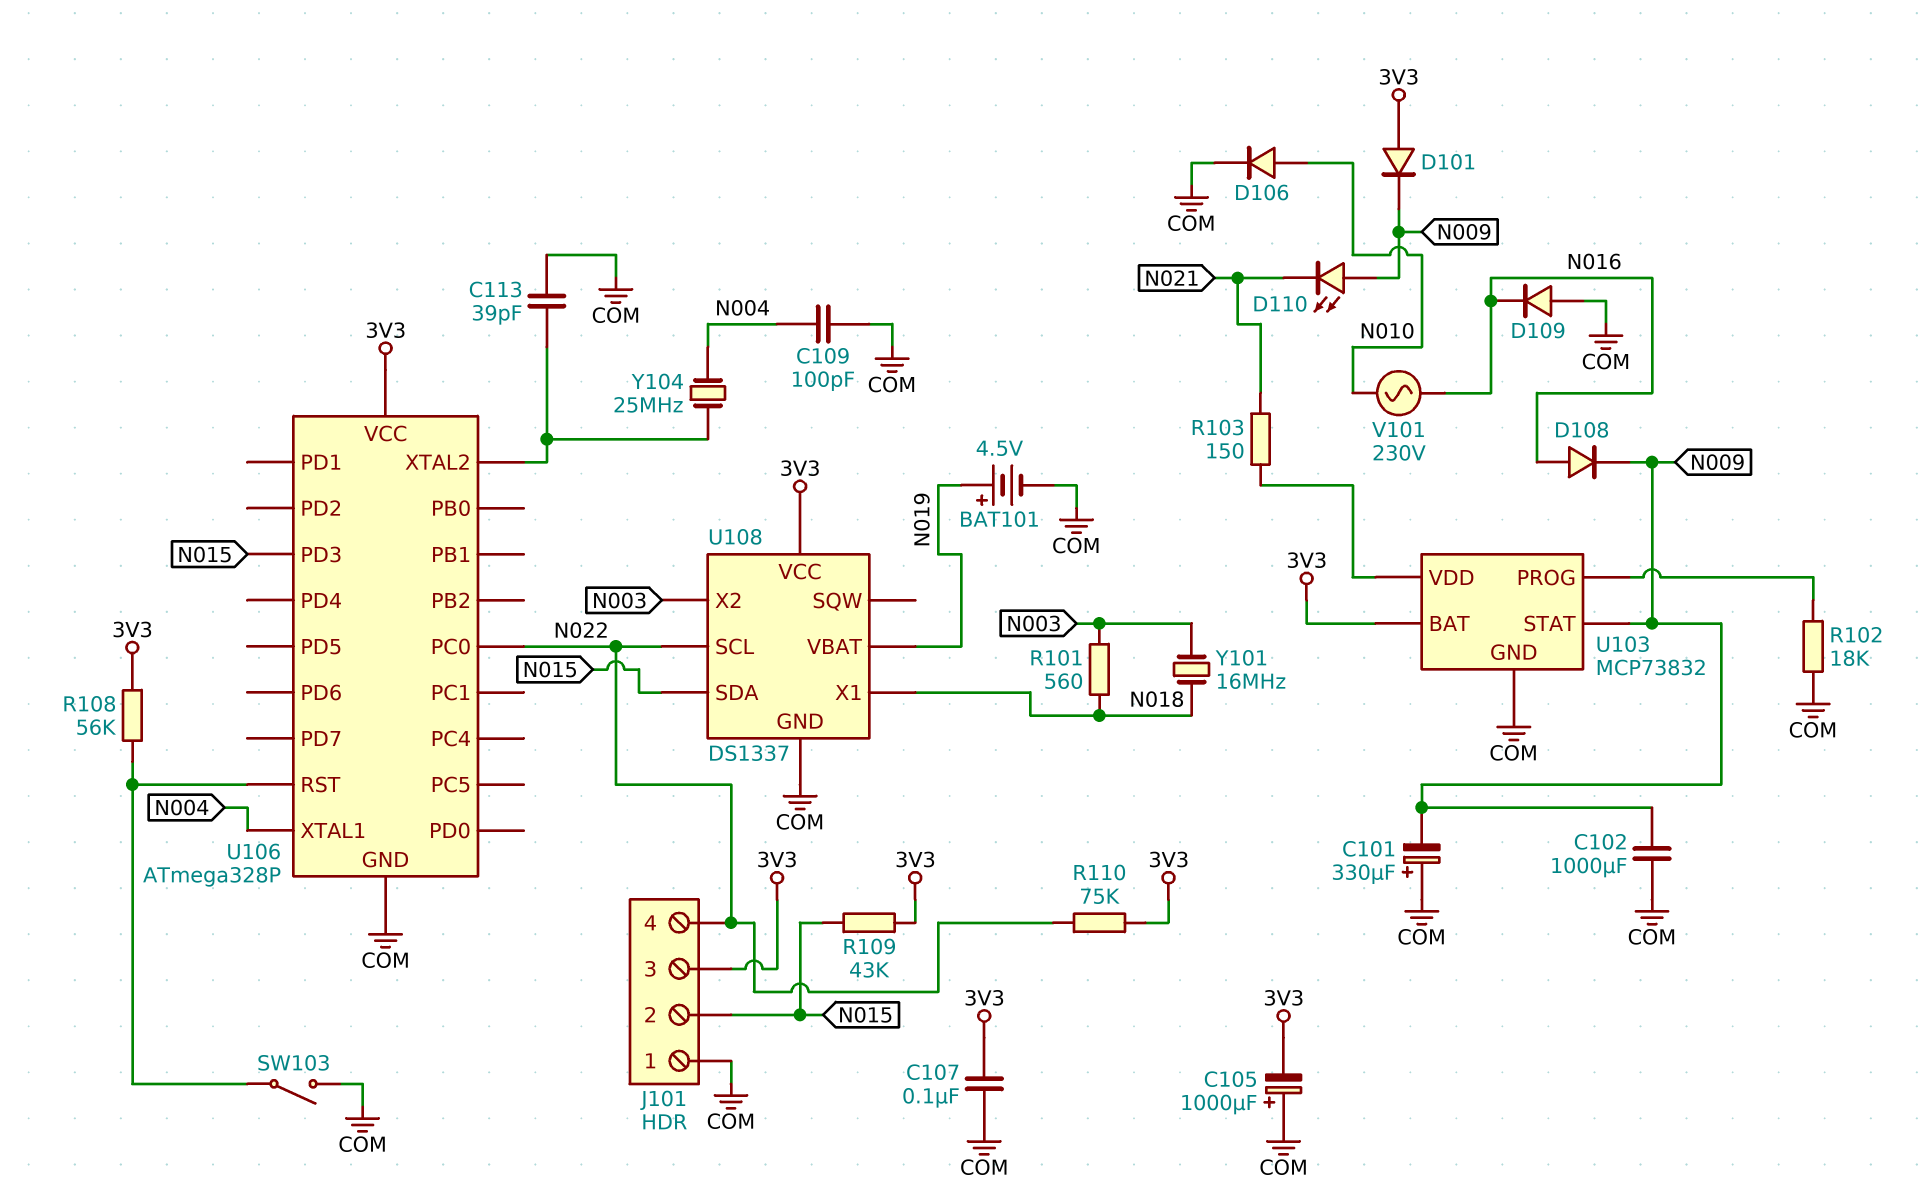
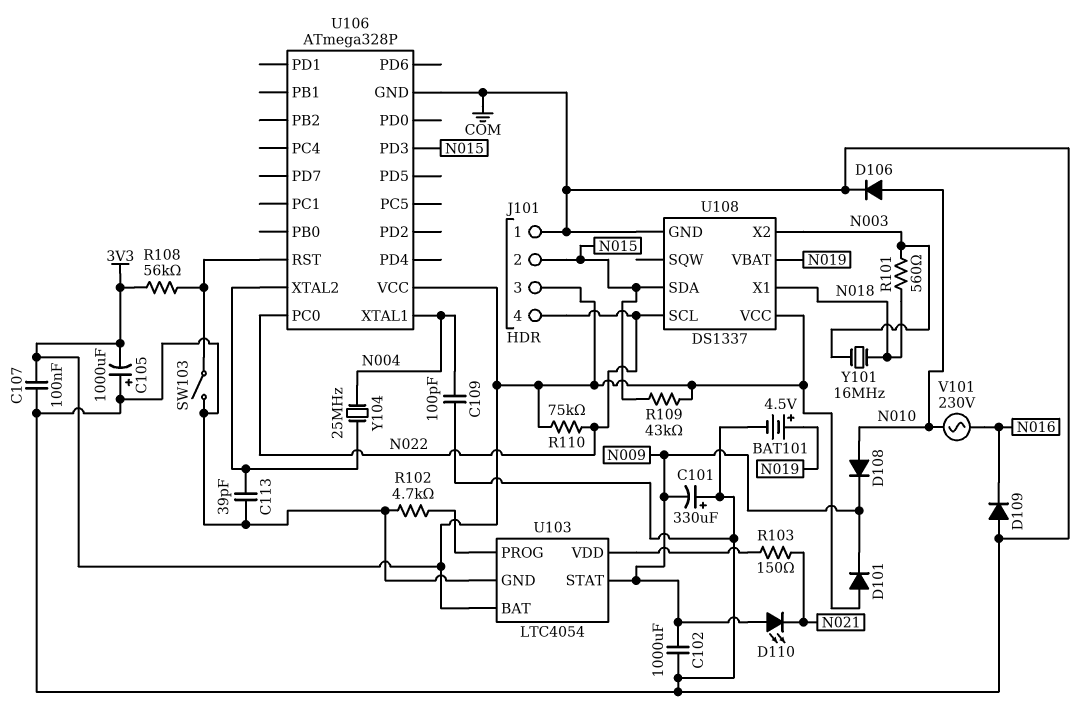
D108: diode (A N016, K N009) -> diode (A N010, K N009)
R102: 18k (COM, U103/PROG) -> 4.7k (COM, U103/PROG)
U103: MCP73832 -> LTC4054

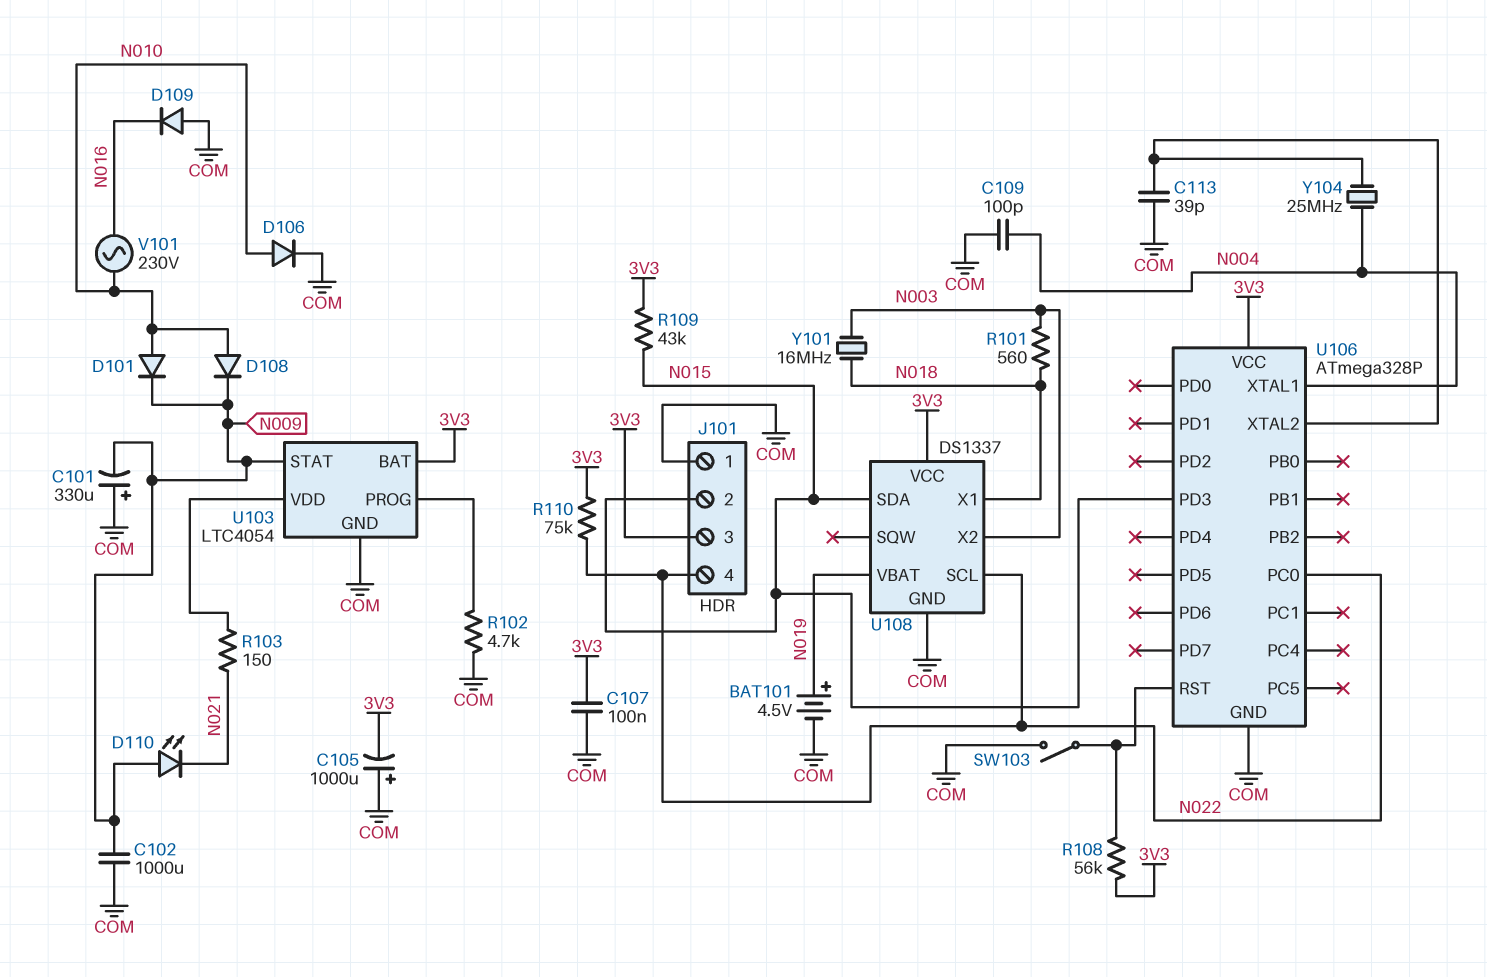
D101: diode (A 3V3, K N009) -> diode (A N010, K N009)

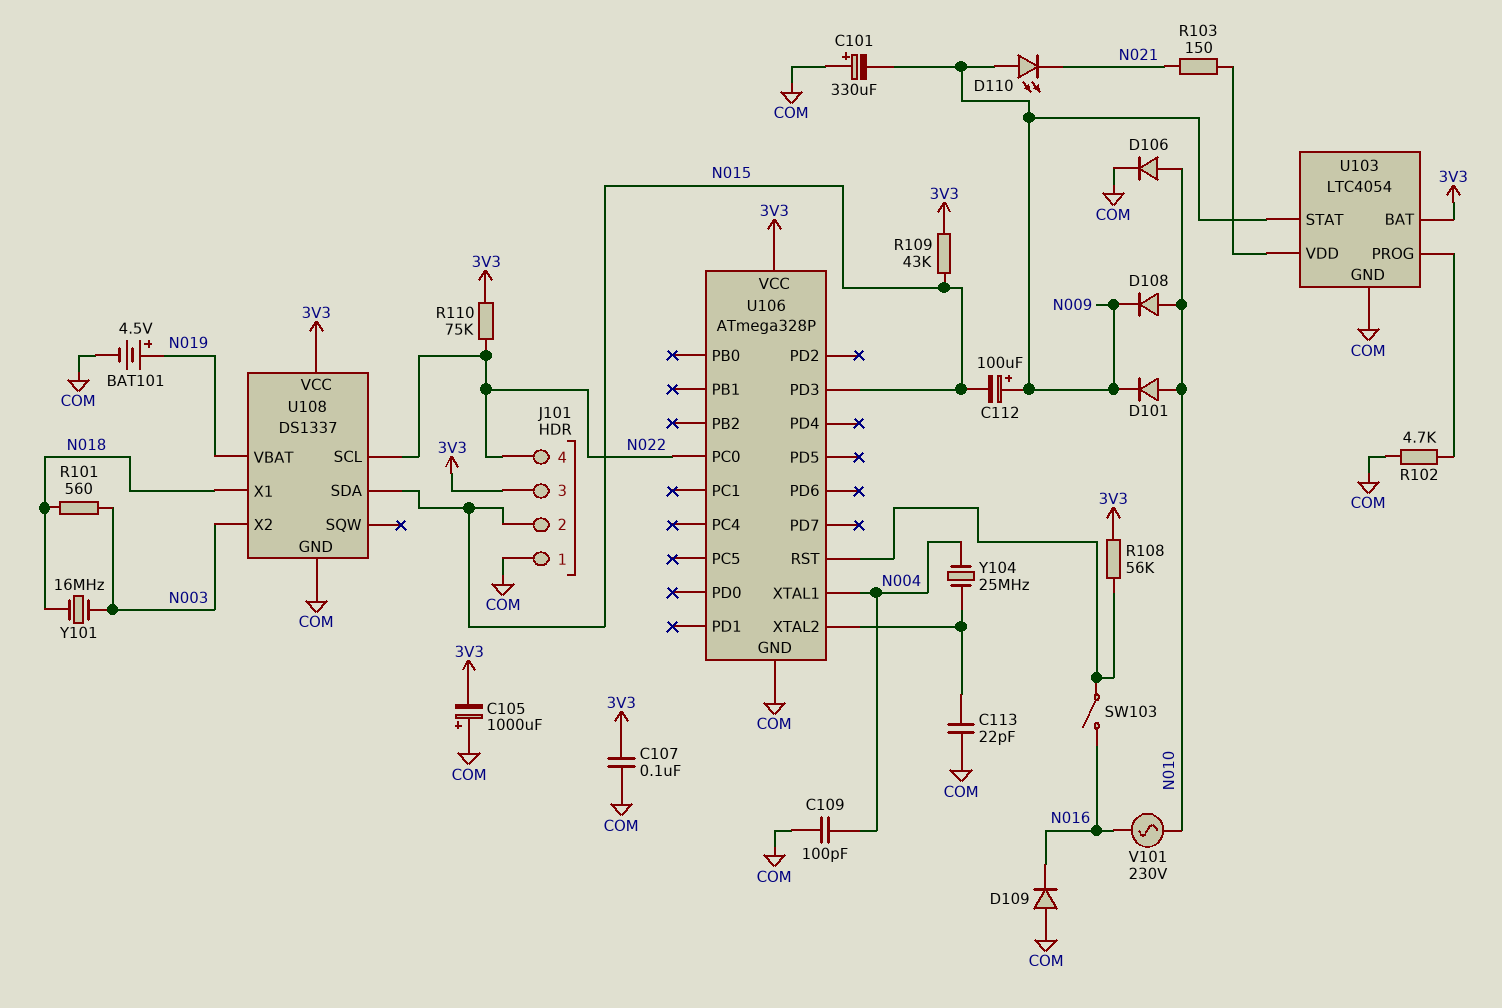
C102: 1000uF (COM, N009) -> none
C112: none -> 100uF (plus N009, minus N015)
C113: 39pF (COM, U106/XTAL2) -> 22pF (COM, U106/XTAL2)
SW103: switch (COM, U106/RST) -> switch (N016, U106/RST)

